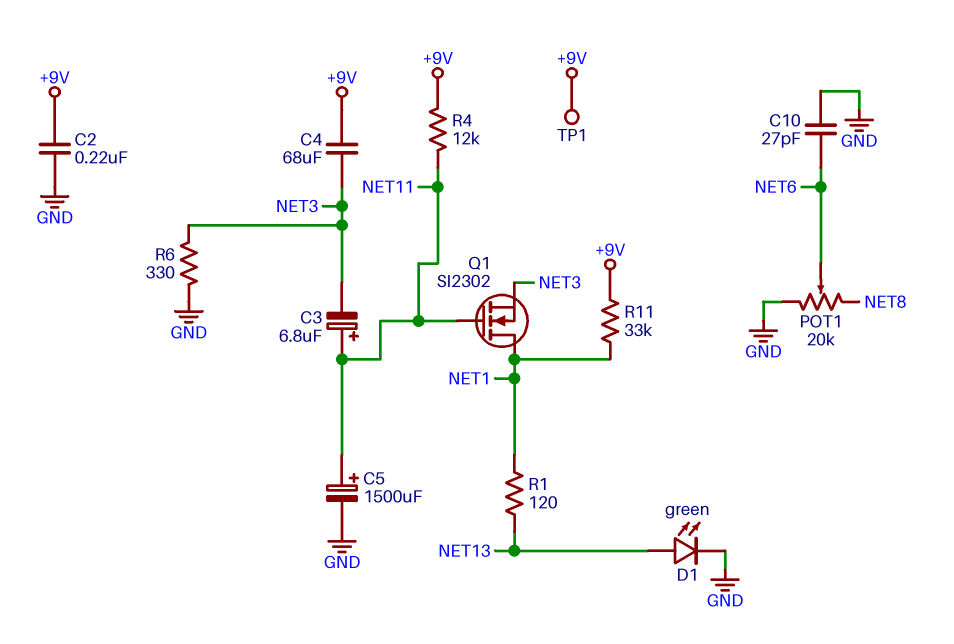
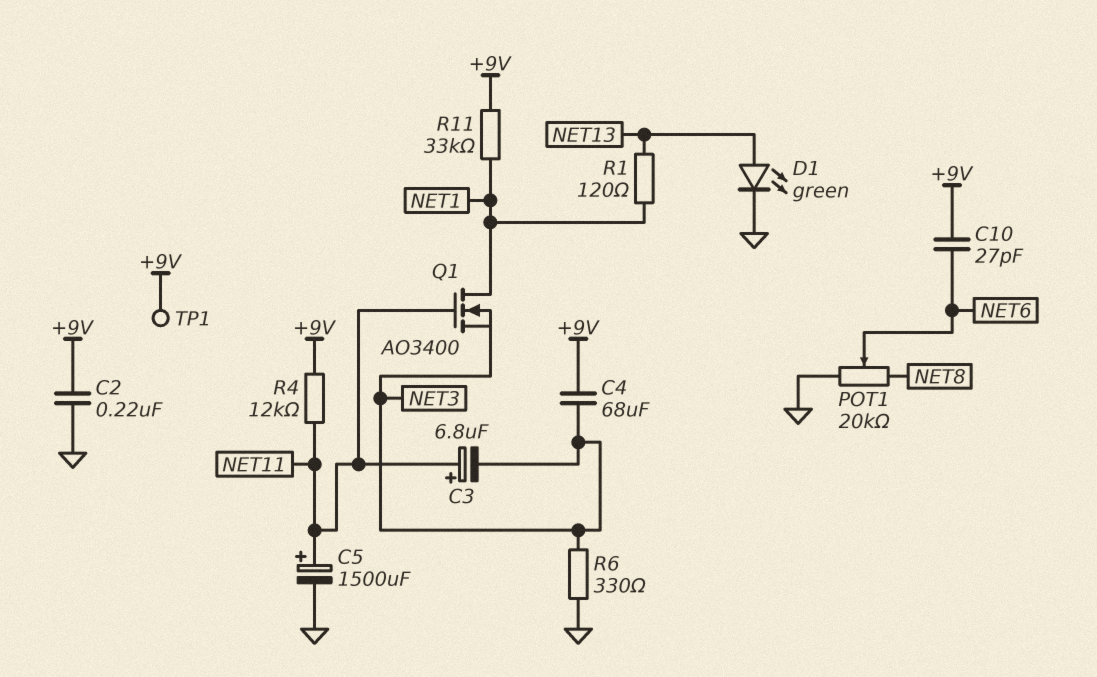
C10: 27pF (GND, NET6) -> 27pF (+9V, NET6)
Q1: NMOS SI2302 (G NET11, D NET1, S NET3) -> NMOS AO3400 (G NET11, D NET1, S NET3)

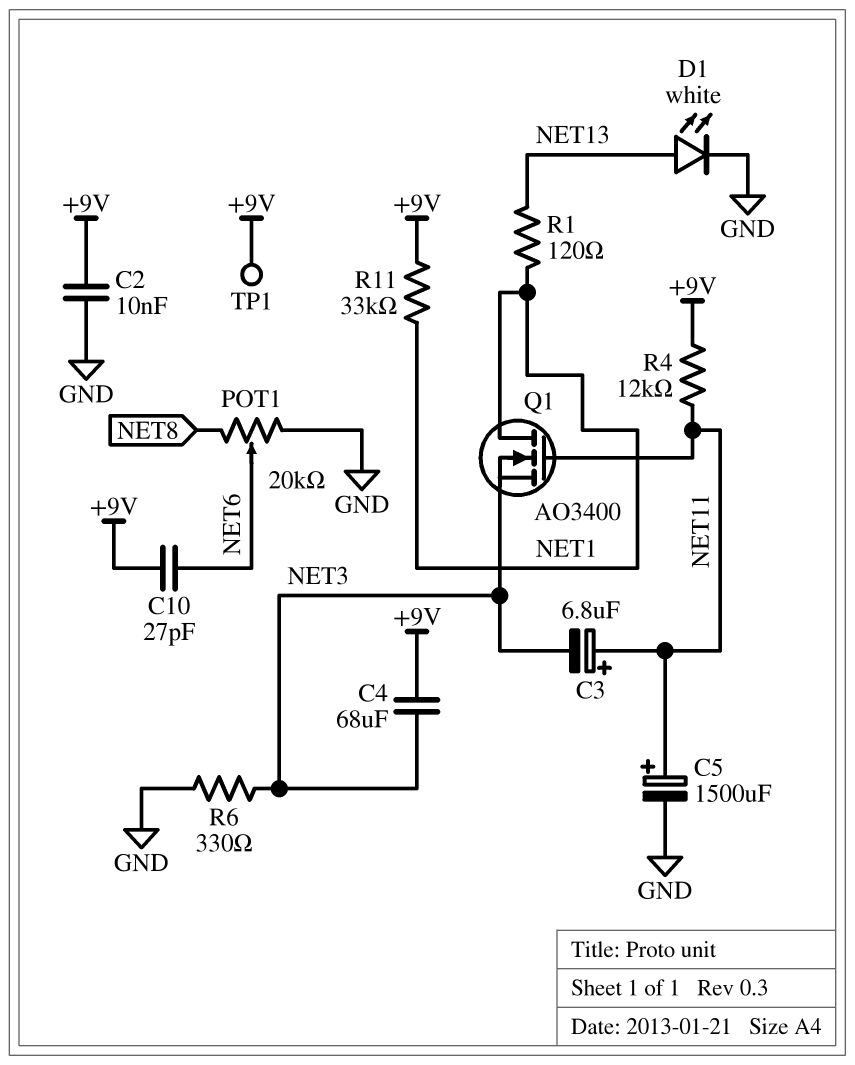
C2: 220nF (+9V, GND) -> 10nF (+9V, GND)
D1: LED green (A NET13, K GND) -> LED white (A NET13, K GND)

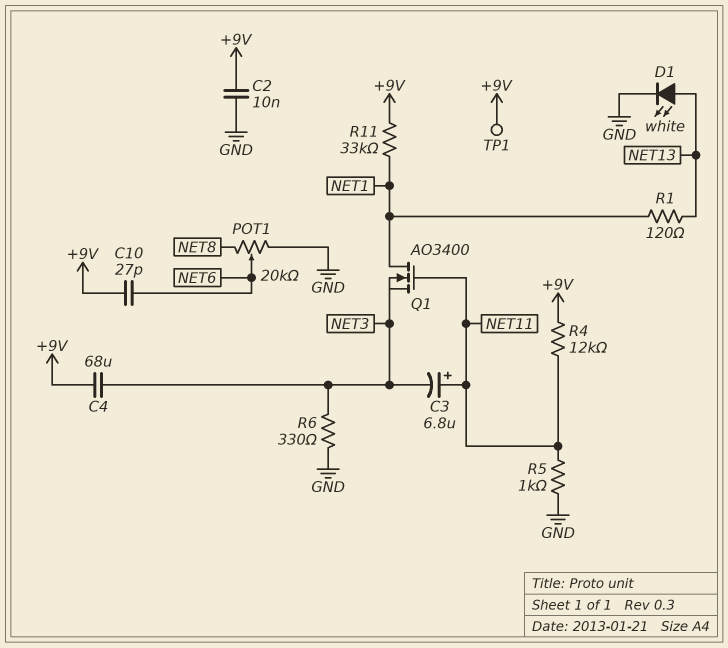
C5: 1500uF (plus NET11, minus GND) -> none
R5: none -> 1k (GND, NET11)

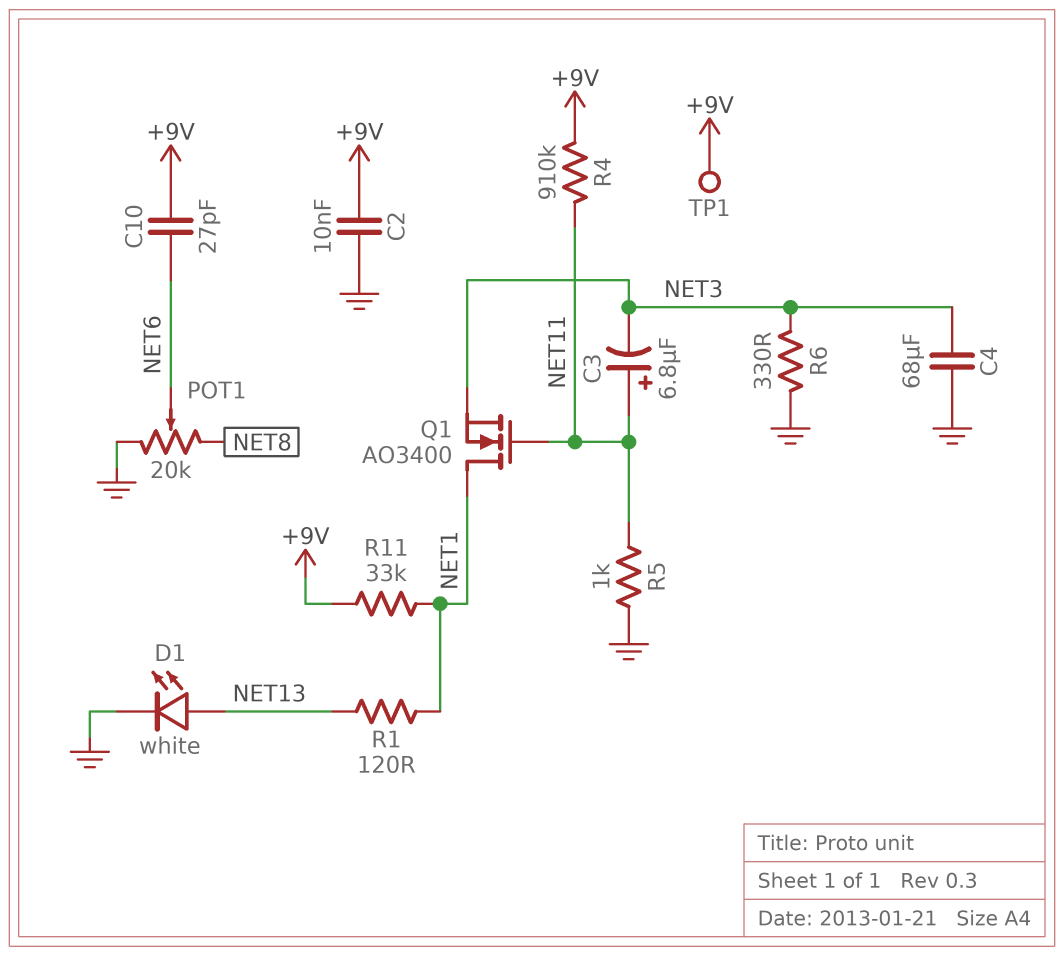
C4: 68uF (+9V, NET3) -> 68uF (GND, NET3)
R4: 12k (+9V, NET11) -> 910k (+9V, NET11)

